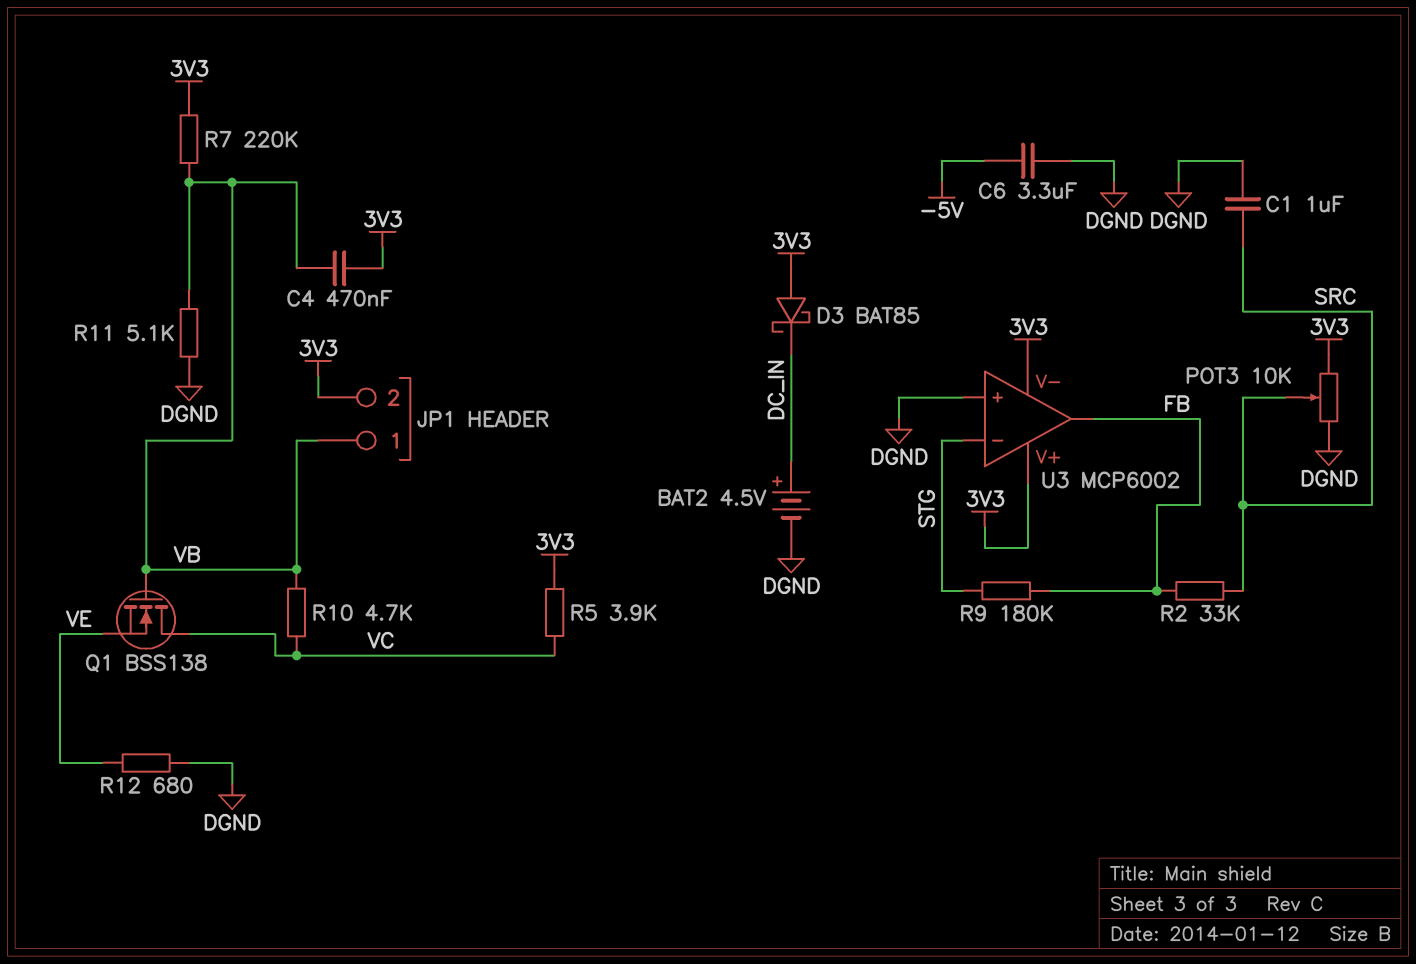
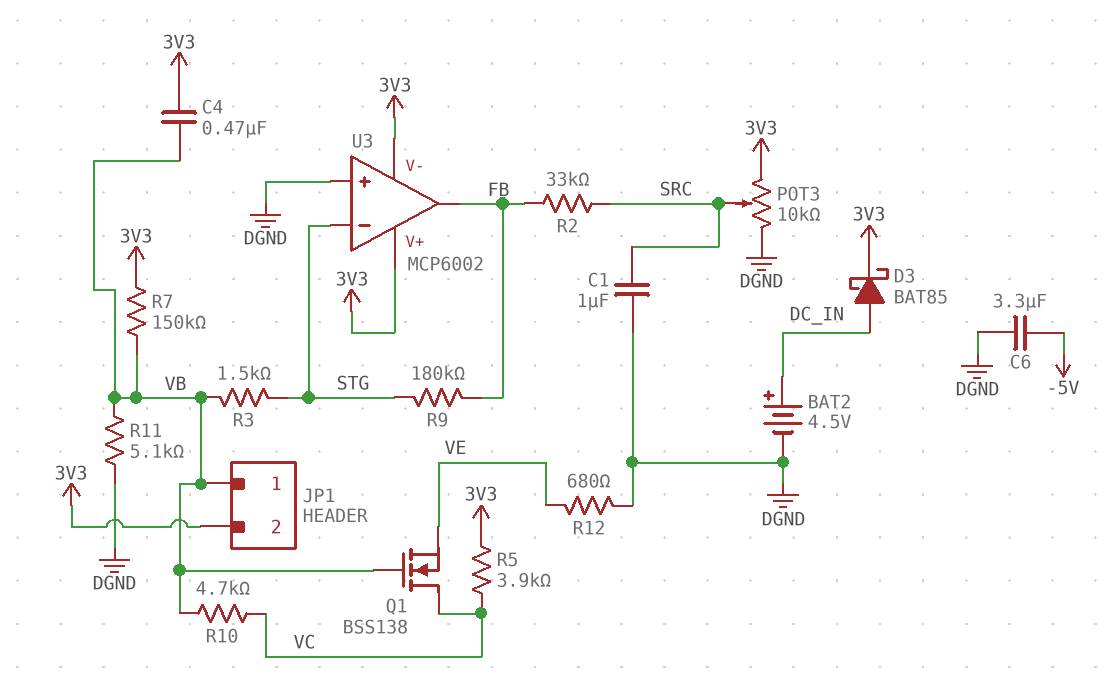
D3: schottky BAT85 (A 3V3, K DC_IN) -> schottky BAT85 (A DC_IN, K 3V3)
R3: none -> 1.5k (STG, VB)
R7: 220k (3V3, VB) -> 150k (3V3, VB)

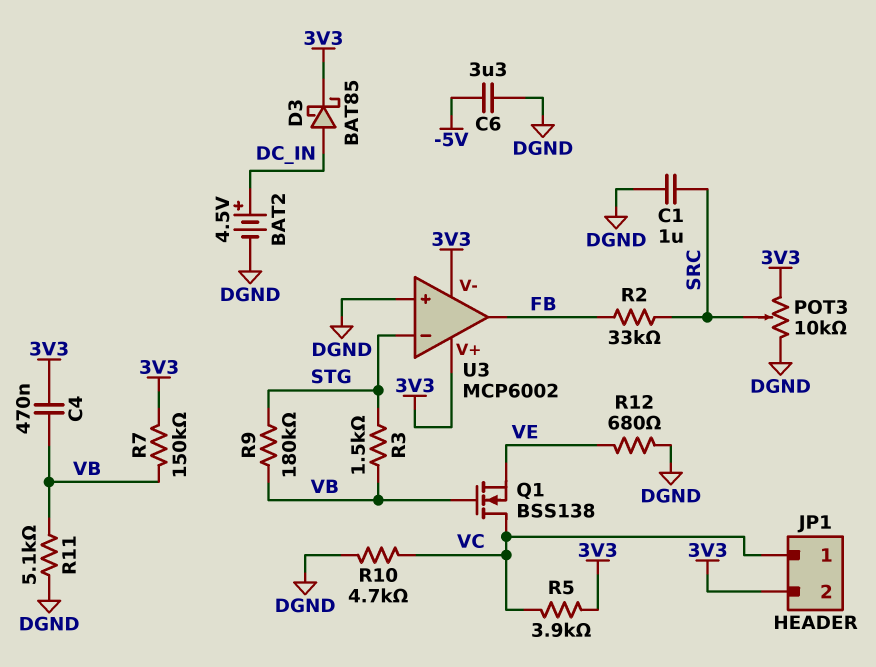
JP1 pin 1: VB -> VC
R9: 180k (FB, STG) -> 180k (STG, VB)
R10: 4.7k (VB, VC) -> 4.7k (DGND, VC)

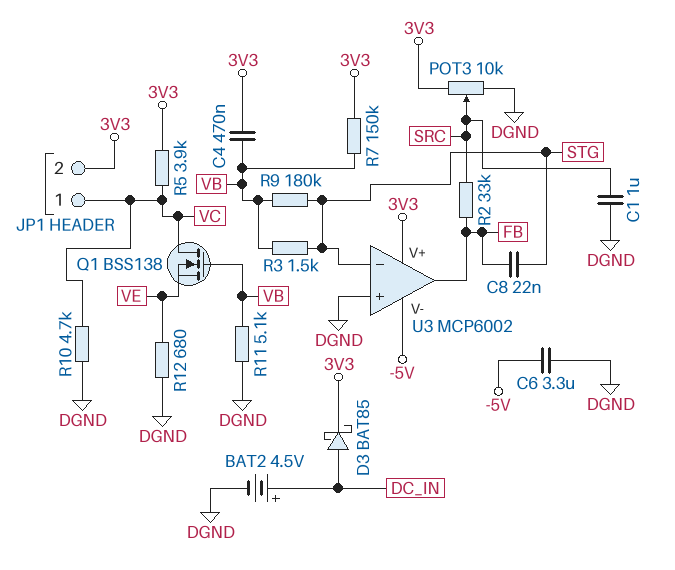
C8: none -> 22nF (FB, STG)
U3 pin V-: 3V3 -> -5V

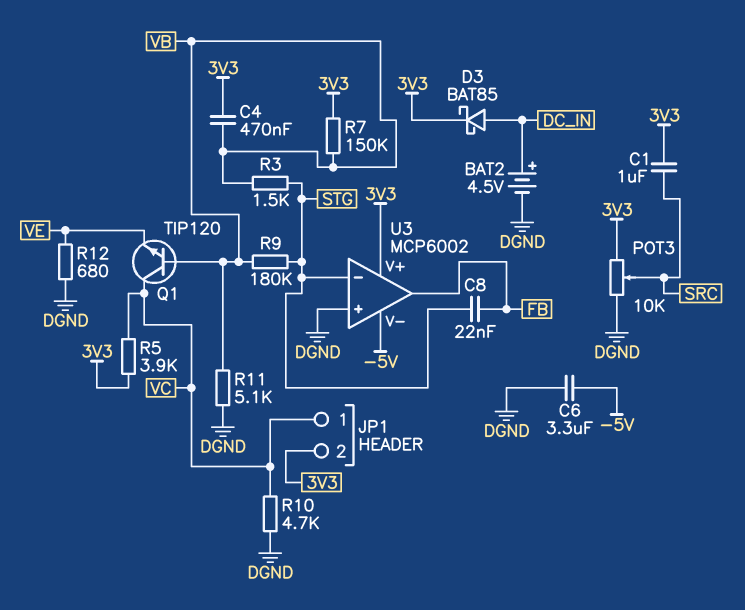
C1: 1uF (DGND, SRC) -> 1uF (3V3, SRC)
Q1: NMOS BSS138 (G VB, D VC, S VE) -> NPN TIP120 (B VB, C VC, E VE)
R2: 33k (FB, SRC) -> none

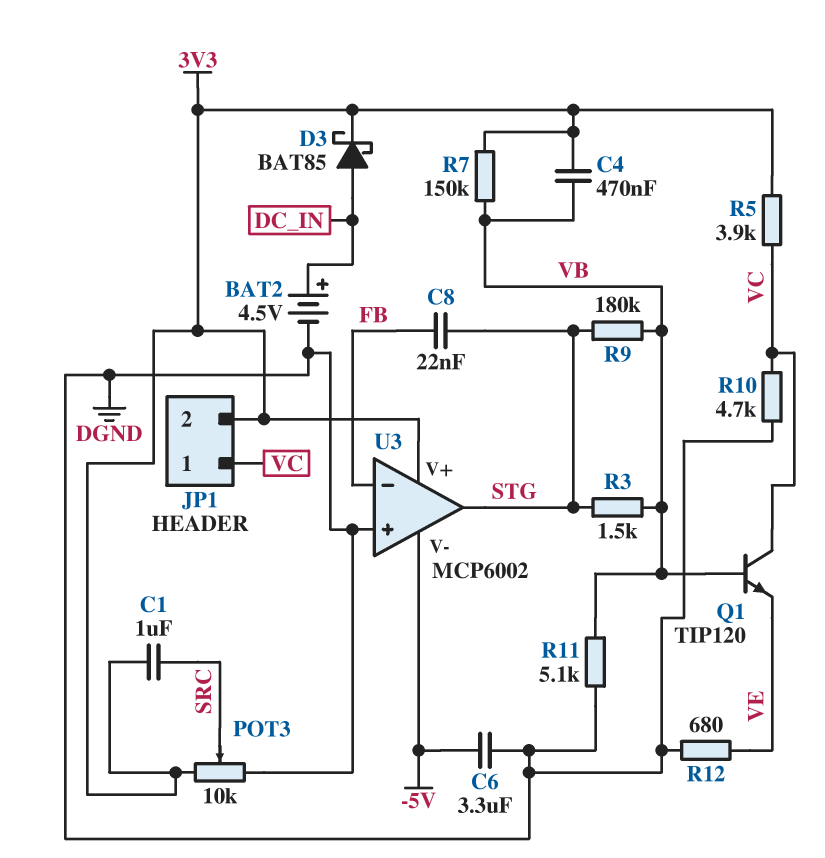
U3 pin in-: STG -> FB
U3 pin out: FB -> STG

